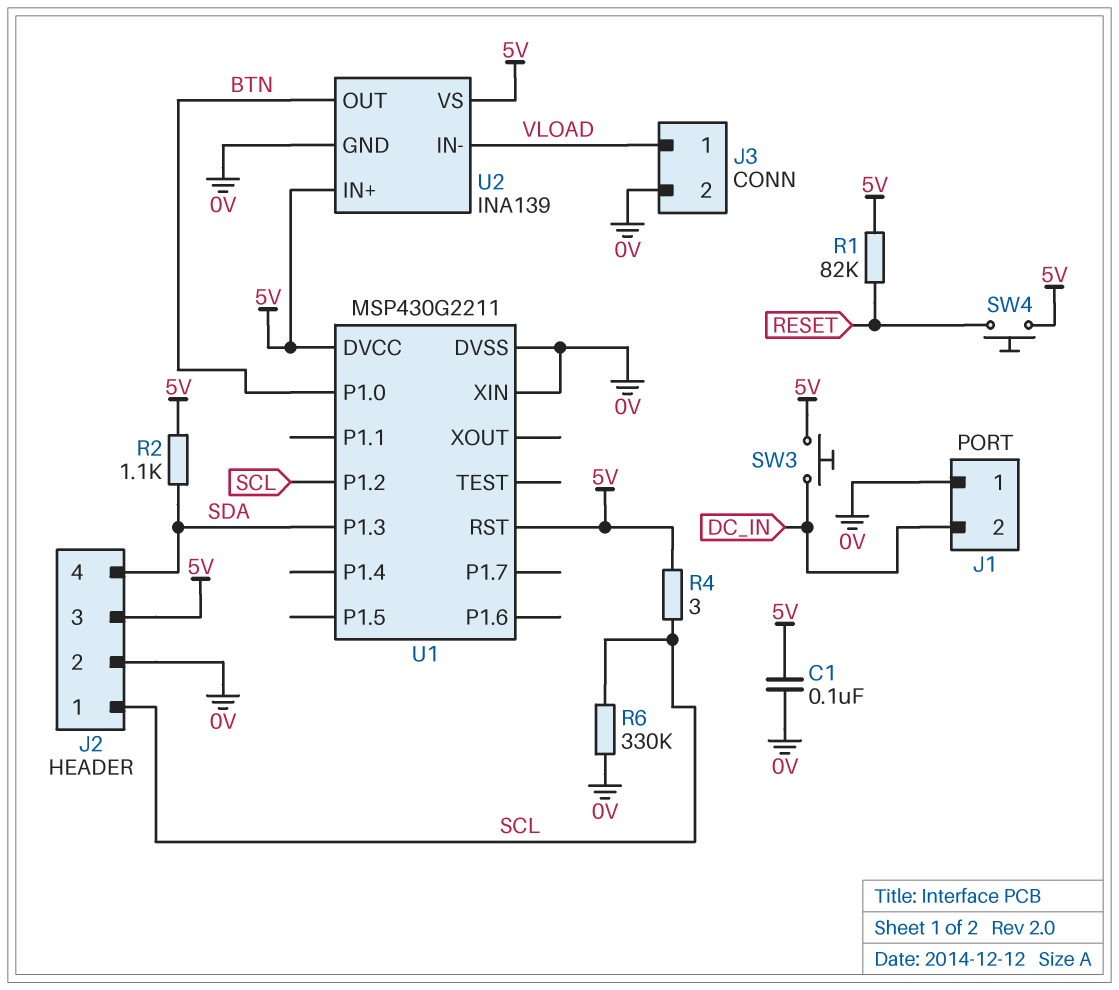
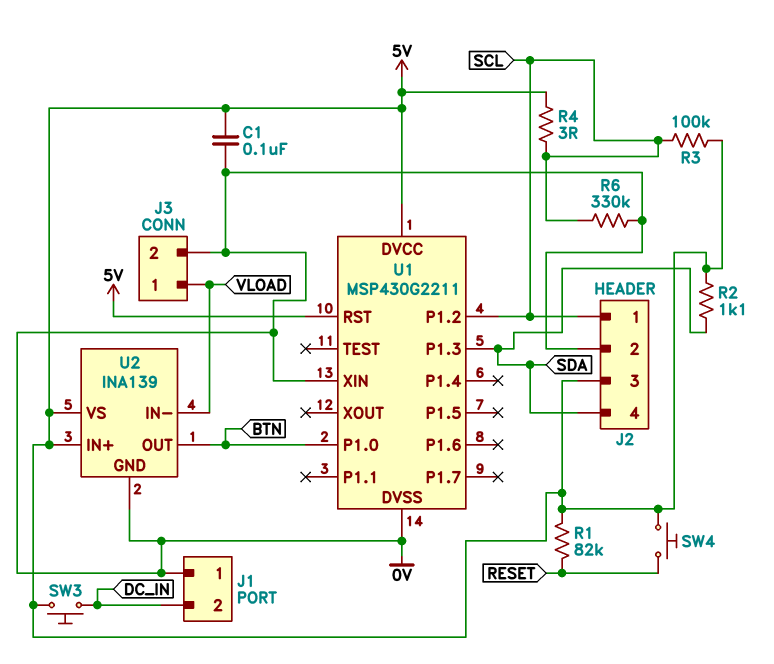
R3: none -> 100k (5V, SCL)

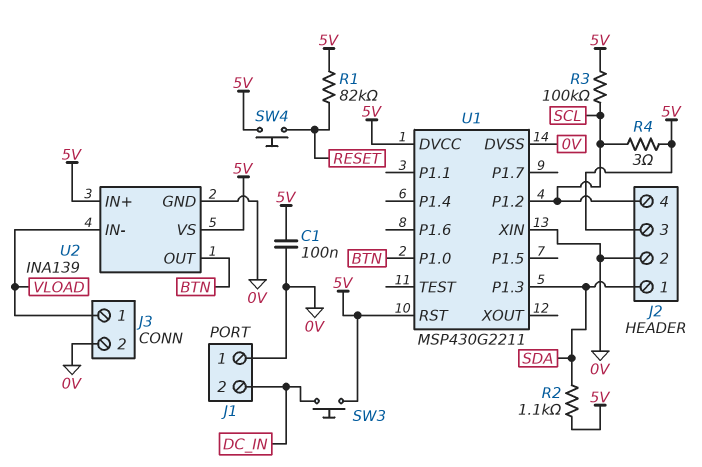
J2 pin 1: SCL -> SDA
J2 pin 4: SDA -> SCL
R6: 330k (0V, SCL) -> none

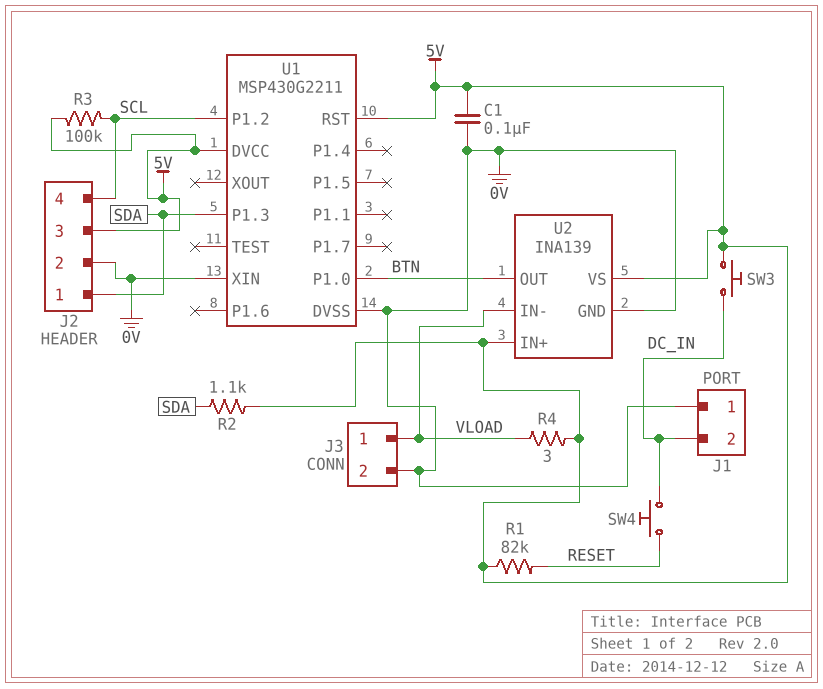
R4: 3 (5V, SCL) -> 3 (5V, VLOAD)
SW4: button (5V, RESET) -> button (DC_IN, RESET)

